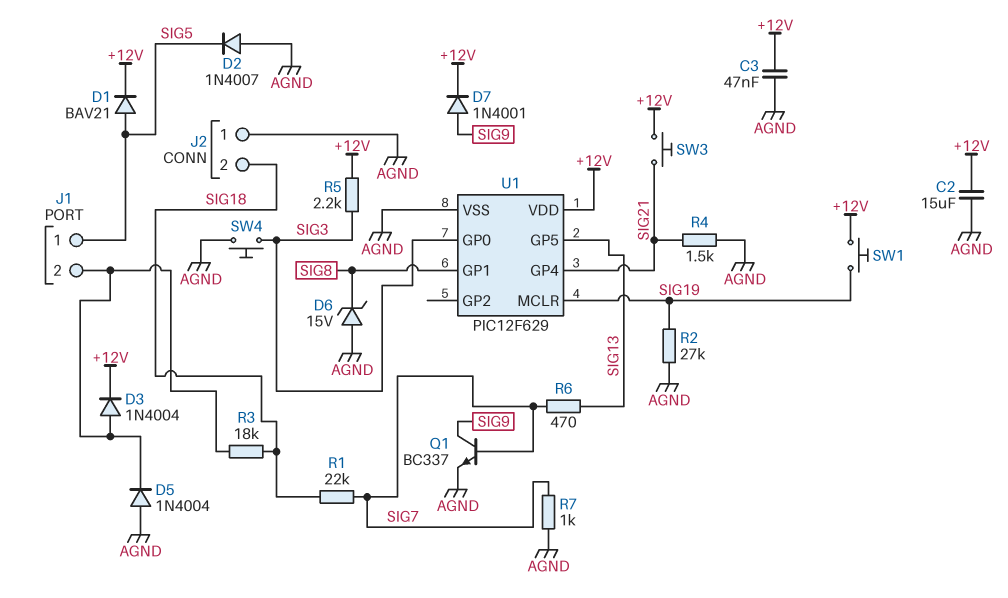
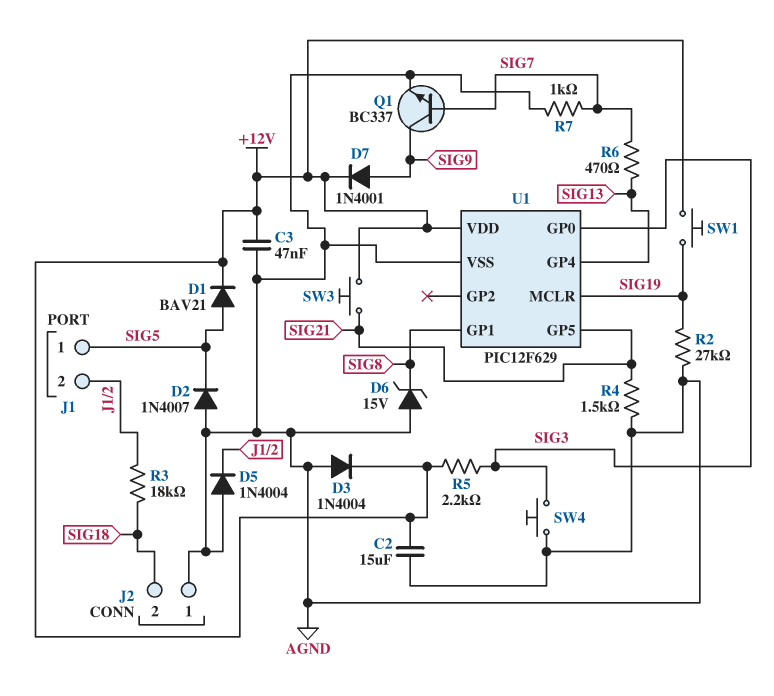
D3: diode 1N4004 (A J1/2, K +12V) -> diode 1N4004 (A AGND, K +12V)
R1: 22k (SIG7, SIG18) -> none
U1 pin GP4: SIG21 -> SIG13
U1 pin GP5: SIG13 -> SIG21

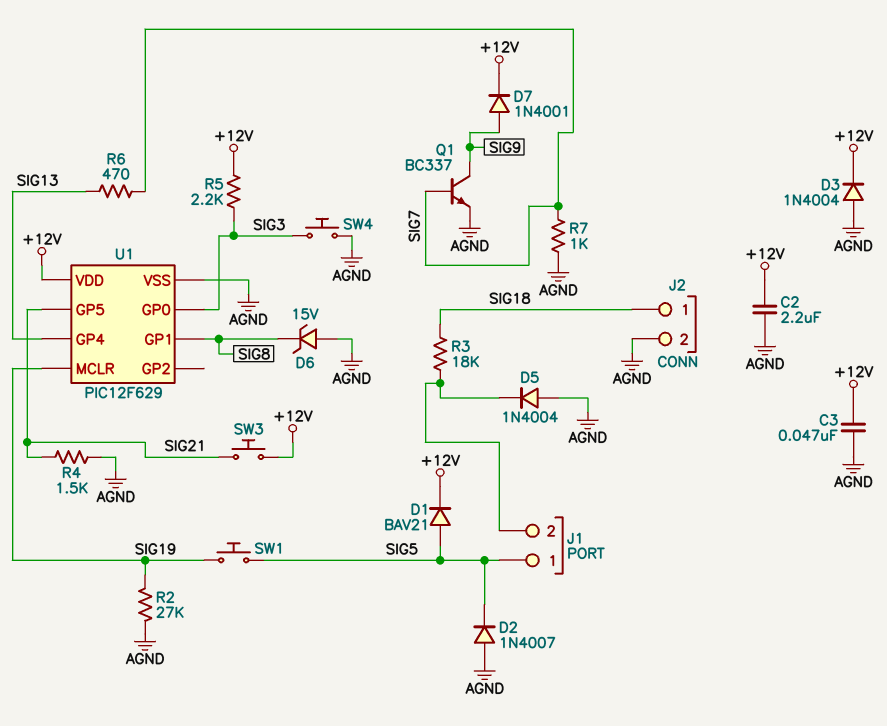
C2: 15uF (+12V, AGND) -> 2.2uF (+12V, AGND)
J2 pin 1: AGND -> SIG18
J2 pin 2: SIG18 -> AGND
SW1: button (+12V, SIG19) -> button (SIG5, SIG19)

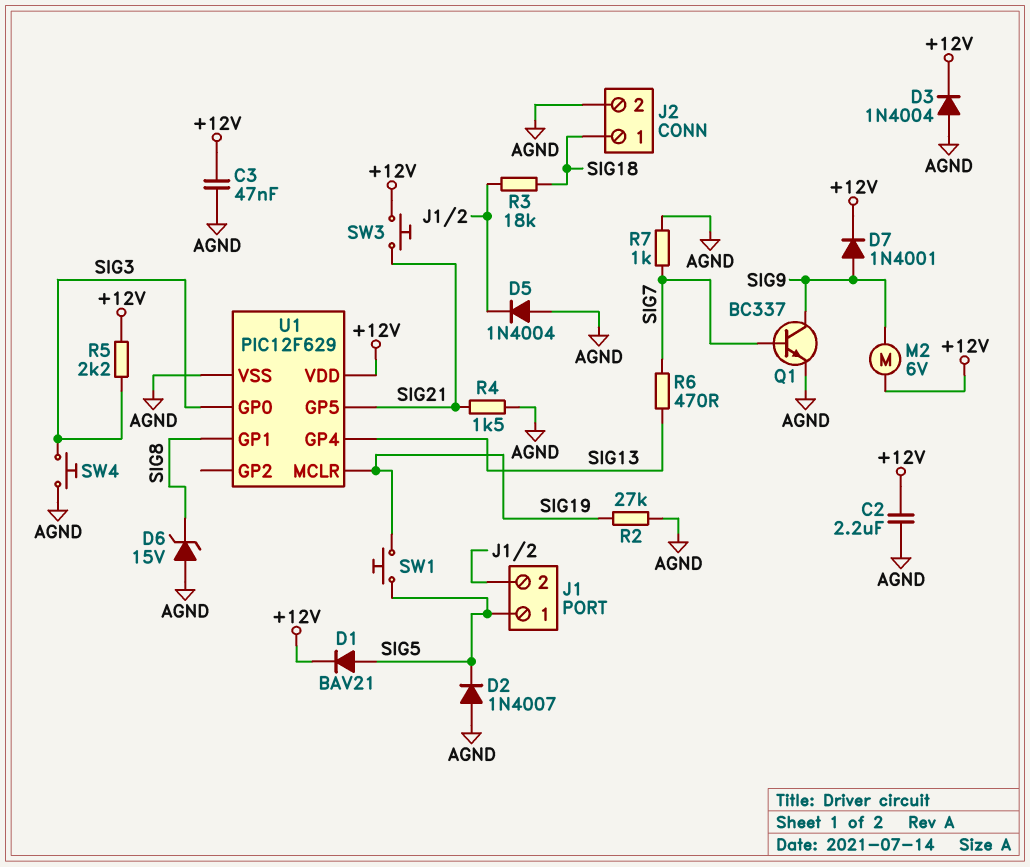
M2: none -> motor 6V (+12V, SIG9)

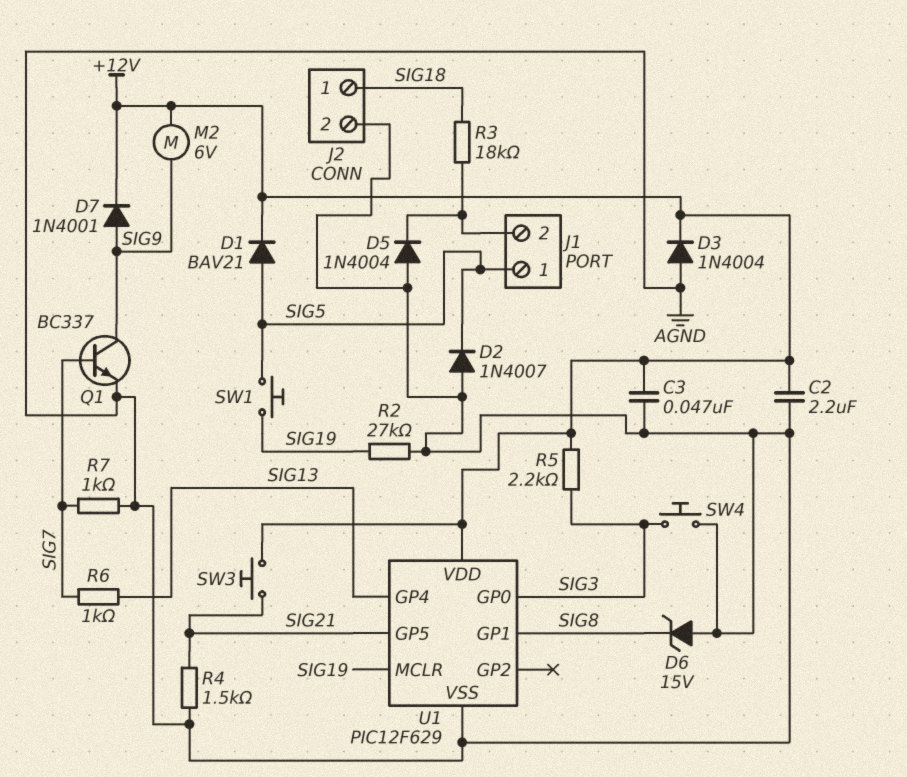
R6: 470 (SIG7, SIG13) -> 1k (SIG7, SIG13)

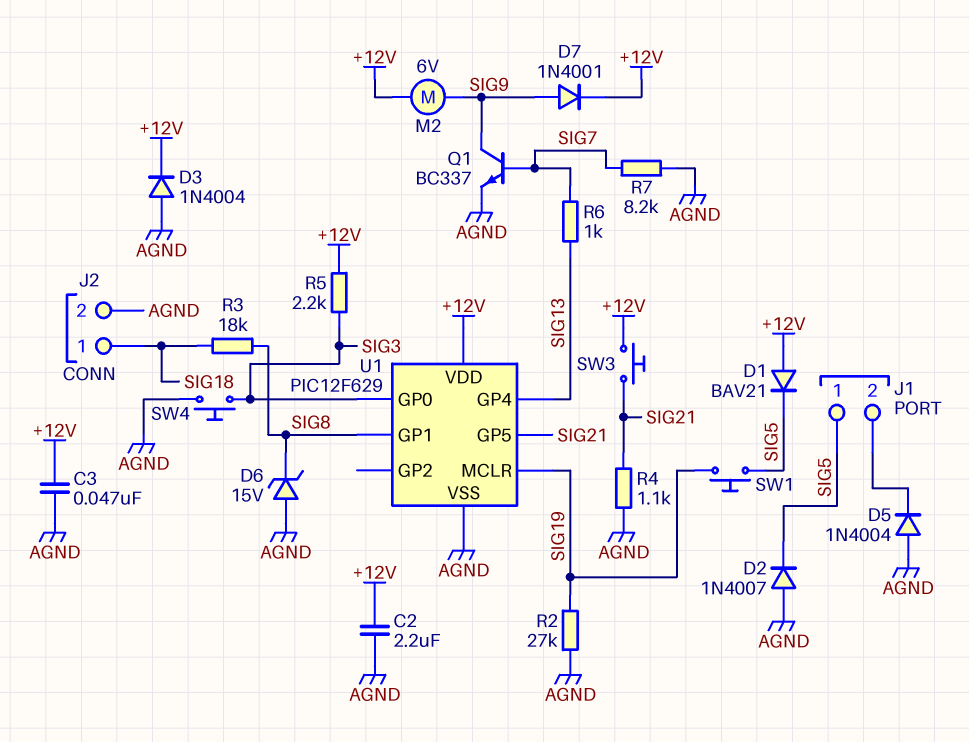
D1: diode BAV21 (A SIG5, K +12V) -> diode BAV21 (A +12V, K SIG5)
R3: 18k (J1/2, SIG18) -> 18k (SIG8, SIG18)
R4: 1.5k (AGND, SIG21) -> 1.1k (AGND, SIG21)
R7: 1k (AGND, SIG7) -> 8.2k (AGND, SIG7)

